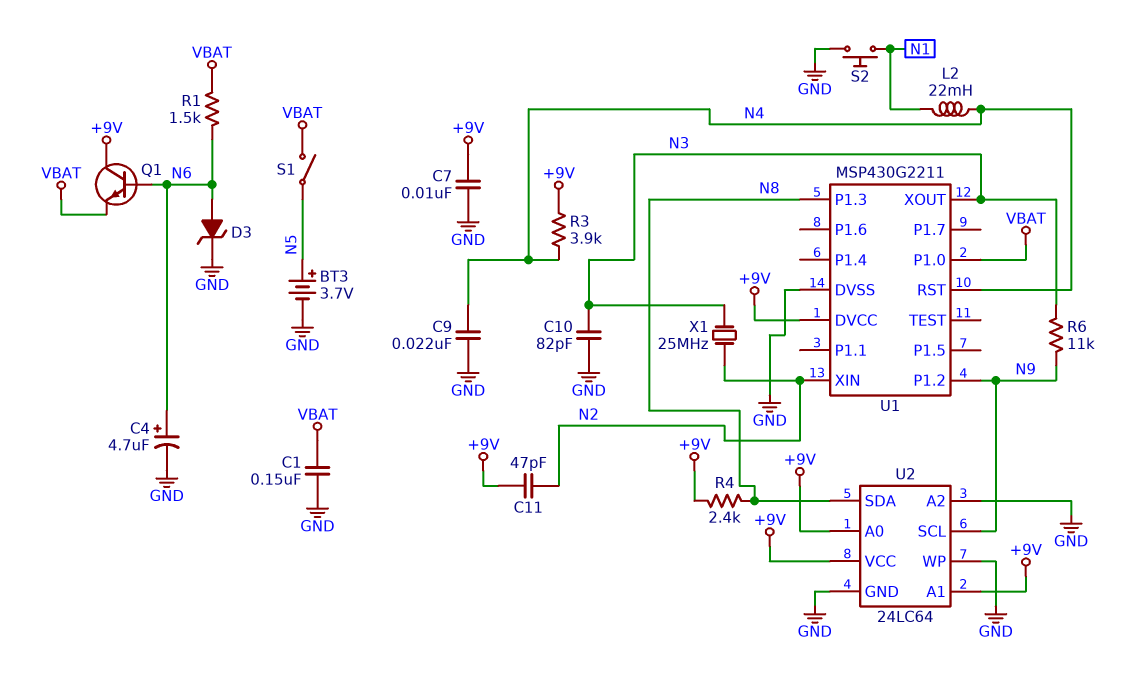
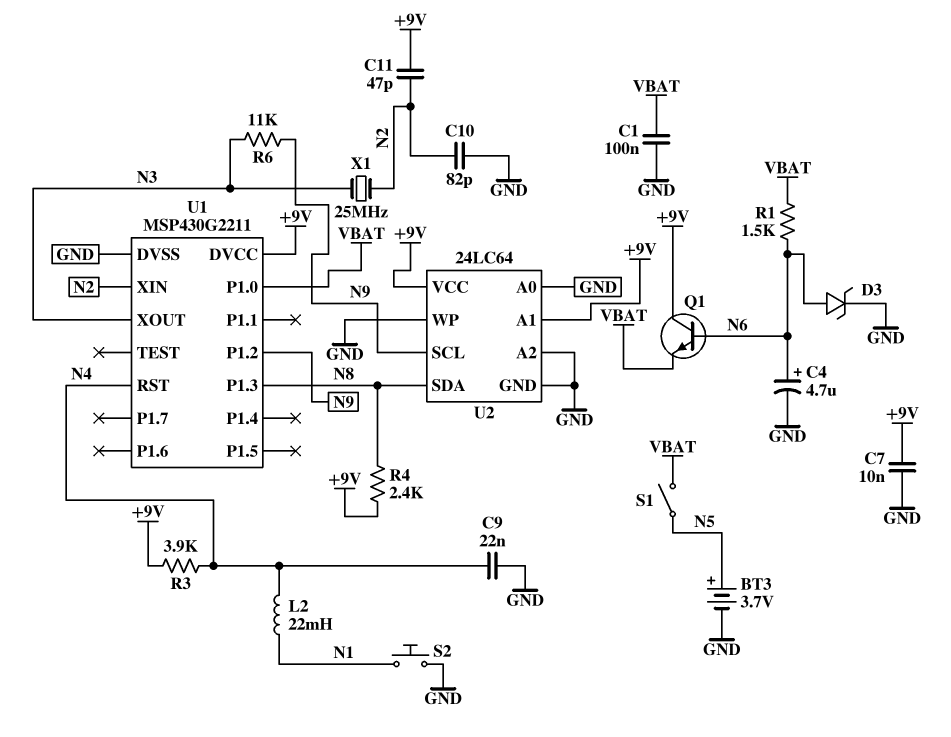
C1: 150nF (GND, VBAT) -> 100nF (GND, VBAT)
C10: 82pF (GND, N3) -> 82pF (GND, N2)
U2 pin A0: +9V -> GND

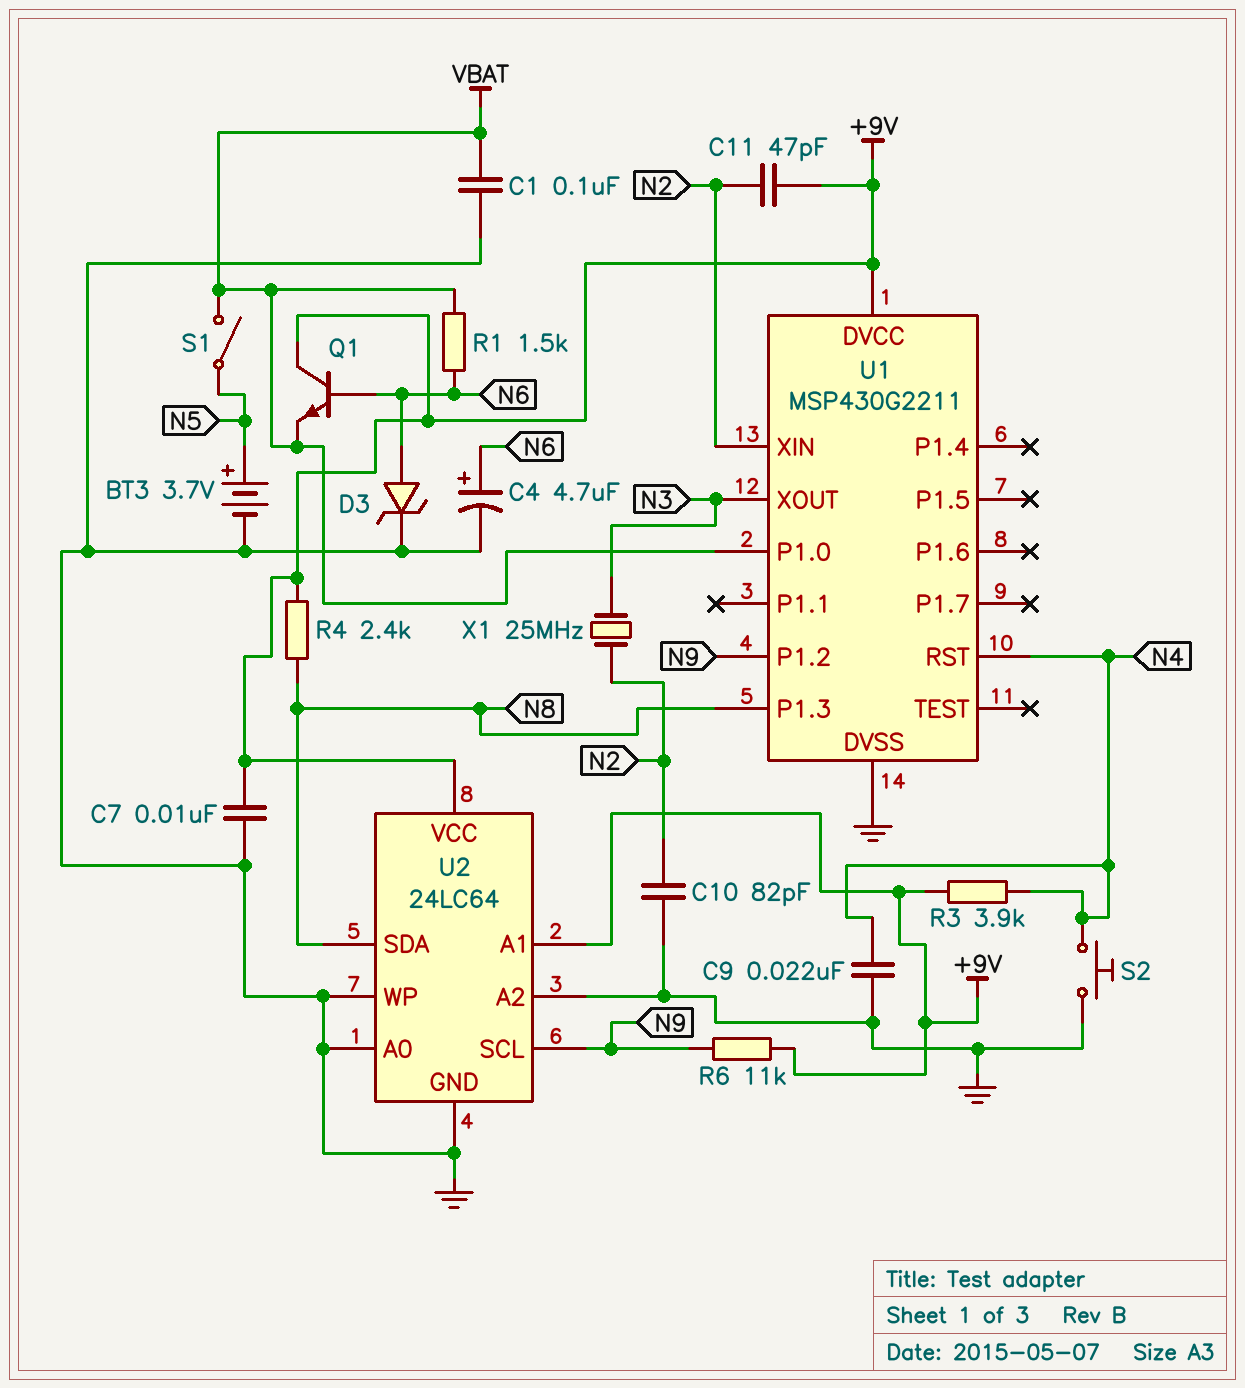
L2: 22mH (N1, N4) -> none
R6: 11k (N3, N9) -> 11k (+9V, N9)
S2: button (GND, N1) -> button (GND, N4)

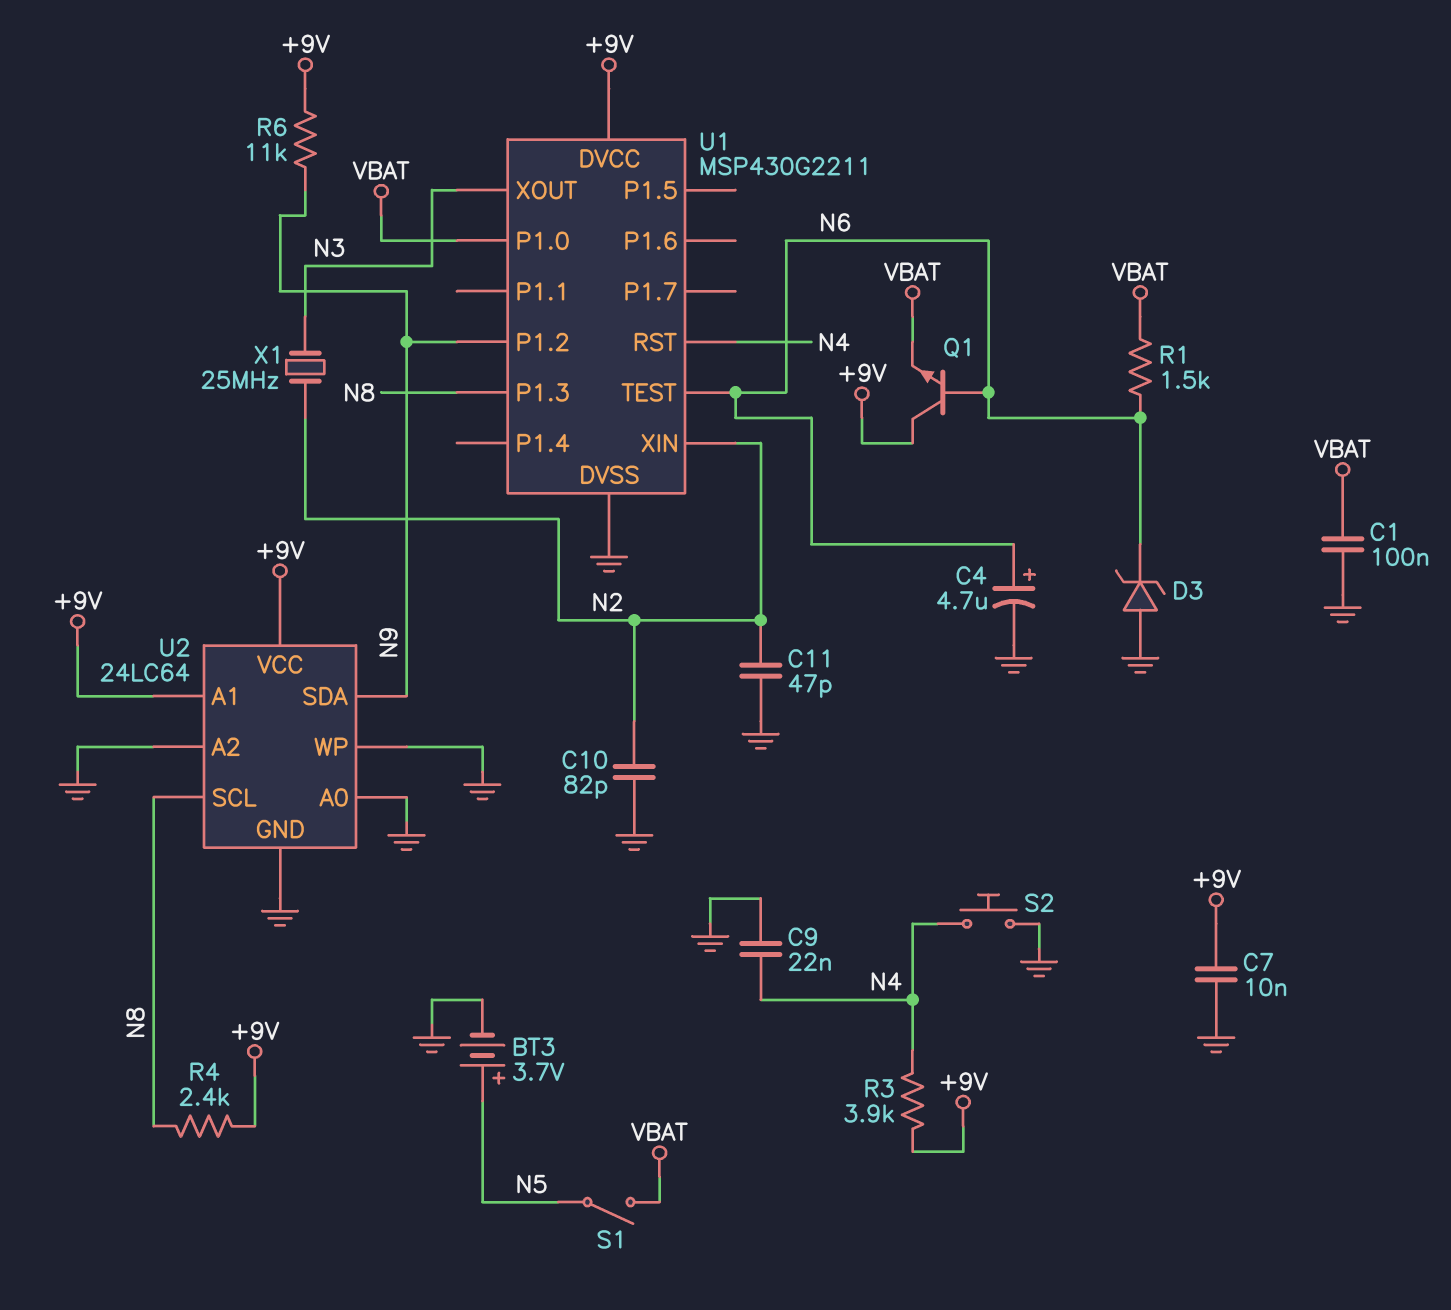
C11: 47pF (+9V, N2) -> 47pF (GND, N2)
D3: zener (A N6, K GND) -> zener (A GND, K N6)
U1 pin TEST: none -> N6
U2 pin SCL: N9 -> N8
U2 pin SDA: N8 -> N9

